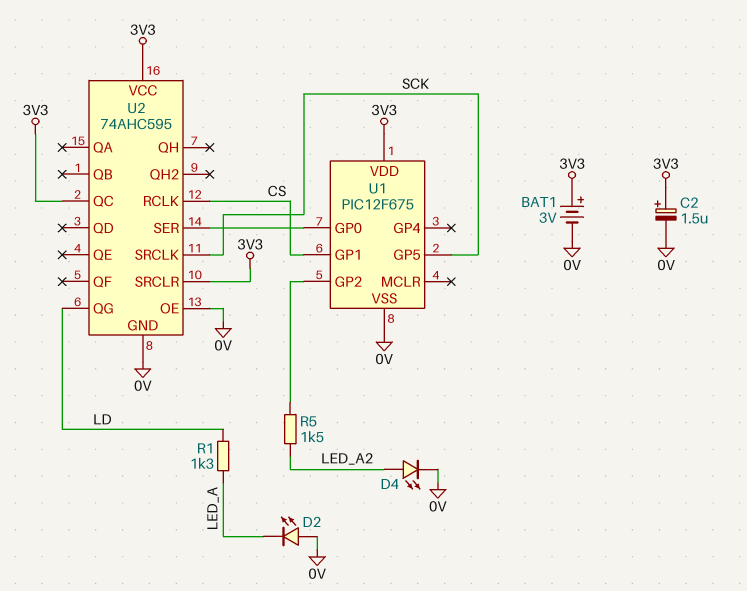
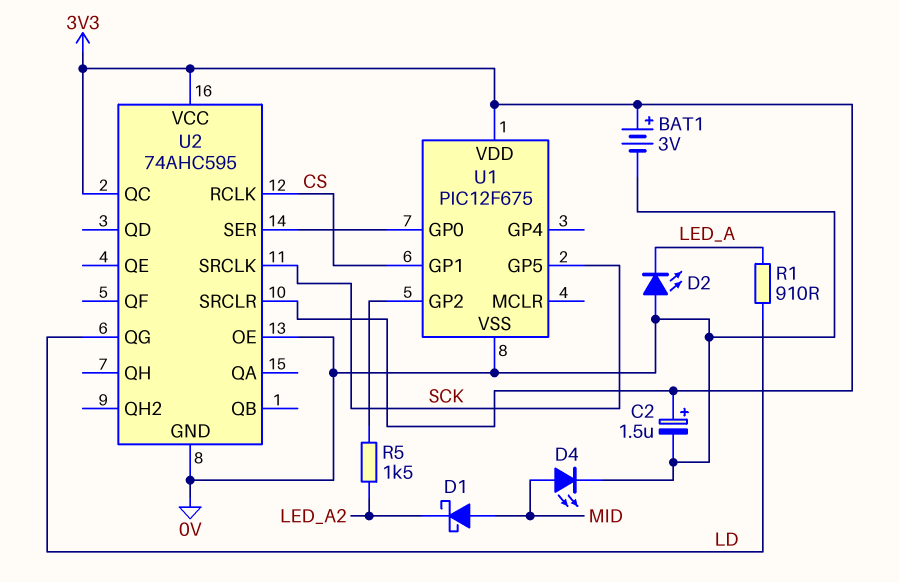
D1: none -> schottky (A MID, K LED_A2)
D4: LED (A LED_A2, K 0V) -> LED (A MID, K 0V)
R1: 1.3k (LD, LED_A) -> 910 (LD, LED_A)

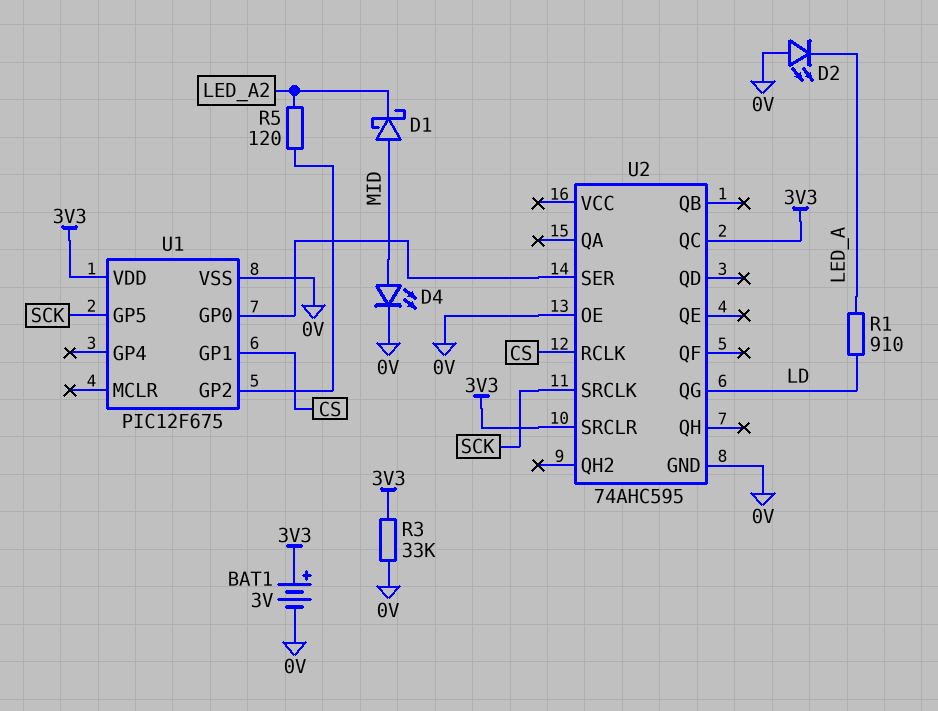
C2: 1.5uF (plus 3V3, minus 0V) -> none
R3: none -> 33k (0V, 3V3)
R5: 1.5k (LED_A2, U1/GP2) -> 120 (LED_A2, U1/GP2)
U2 pin VCC: 3V3 -> none

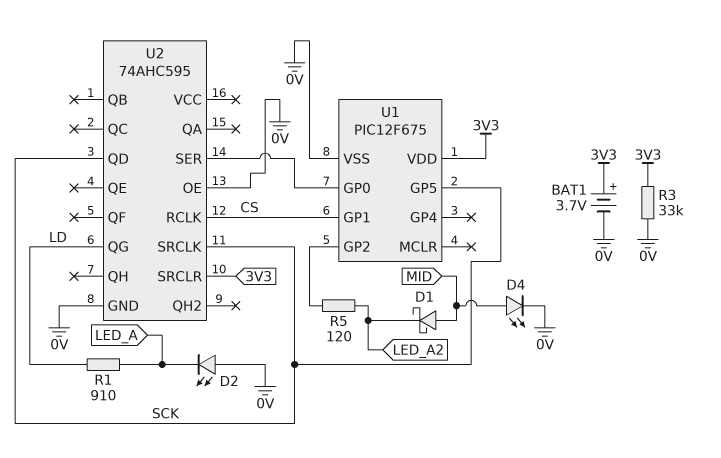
BAT1: 3V (plus 3V3, minus 0V) -> 3.7V (plus 3V3, minus 0V)
U2 pin QC: 3V3 -> none
U2 pin QD: none -> SCK

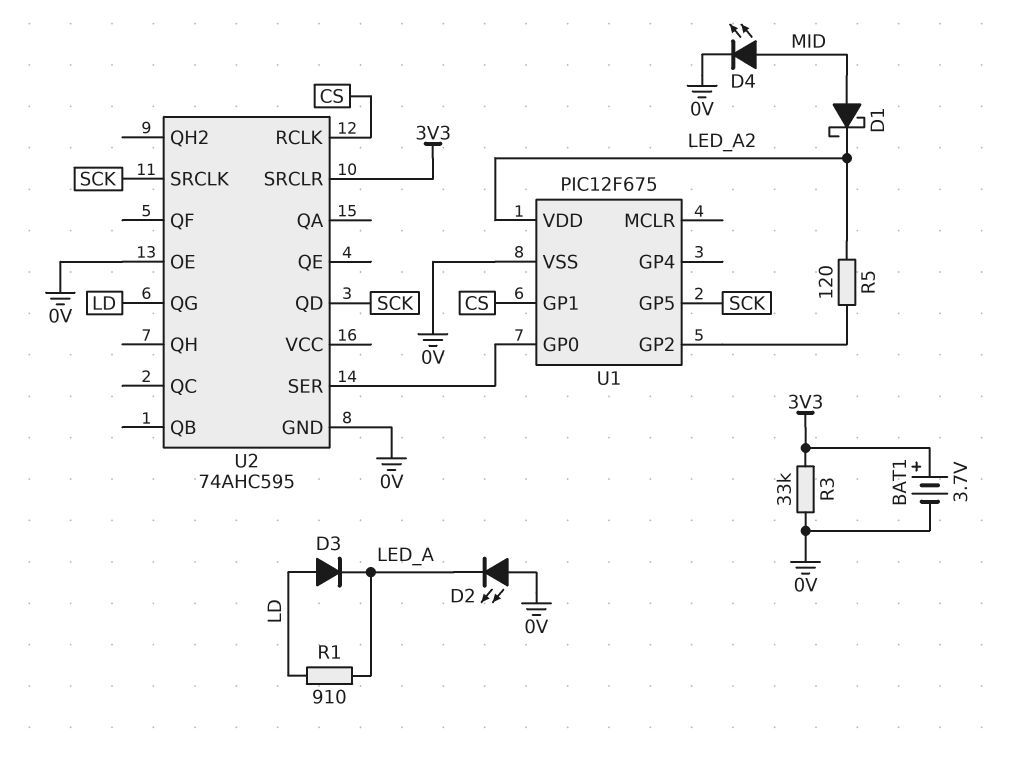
D3: none -> diode (A LD, K LED_A)
U1 pin VDD: 3V3 -> LED_A2

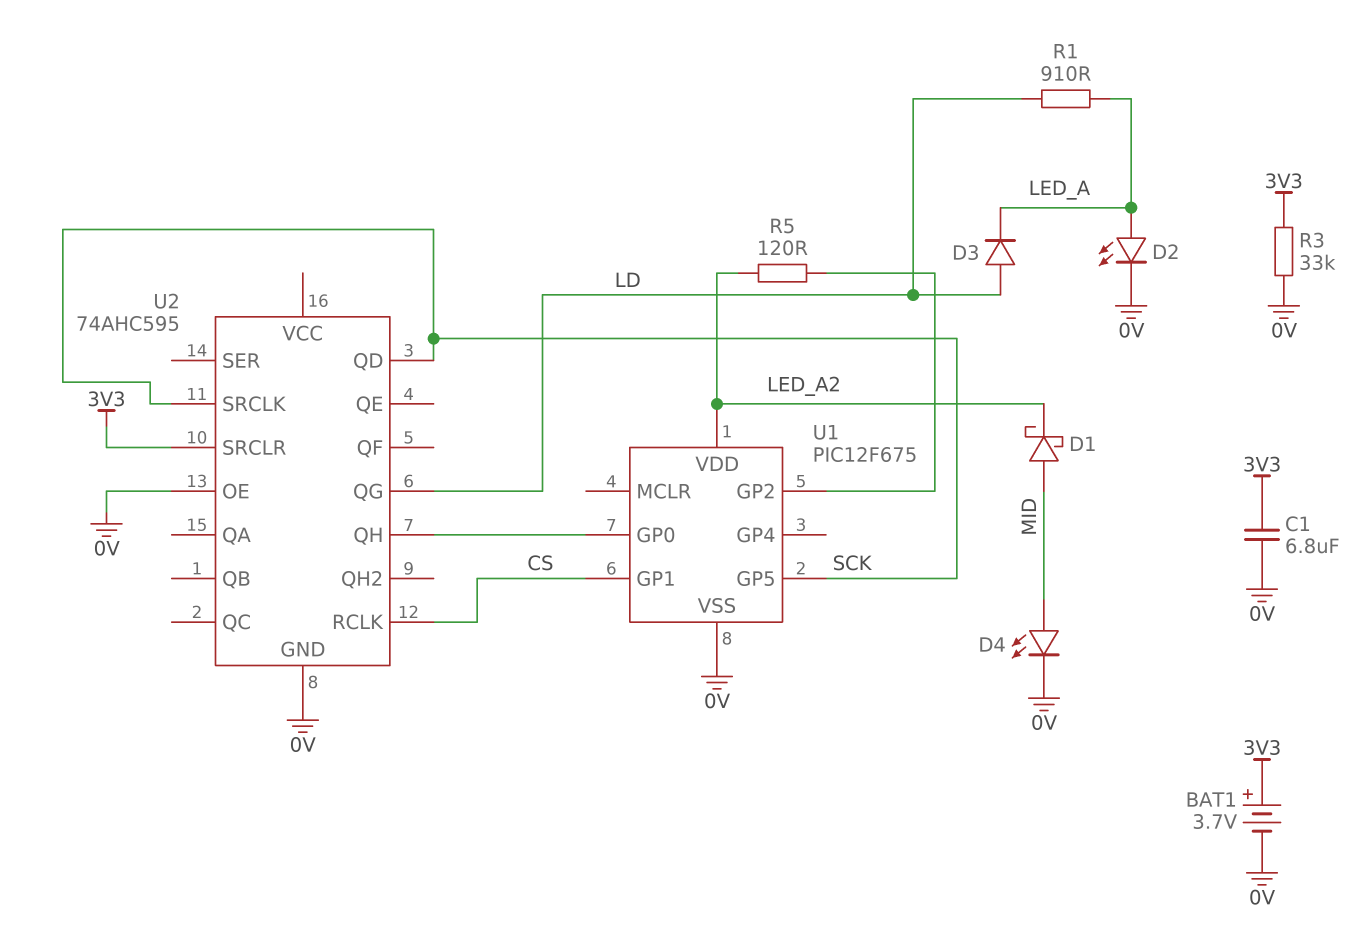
C1: none -> 6.8uF (0V, 3V3)
D2: LED (A 0V, K LED_A) -> LED (A LED_A, K 0V)
U2 pin QH: none -> U1/GP0
U2 pin SER: U1/GP0 -> none

